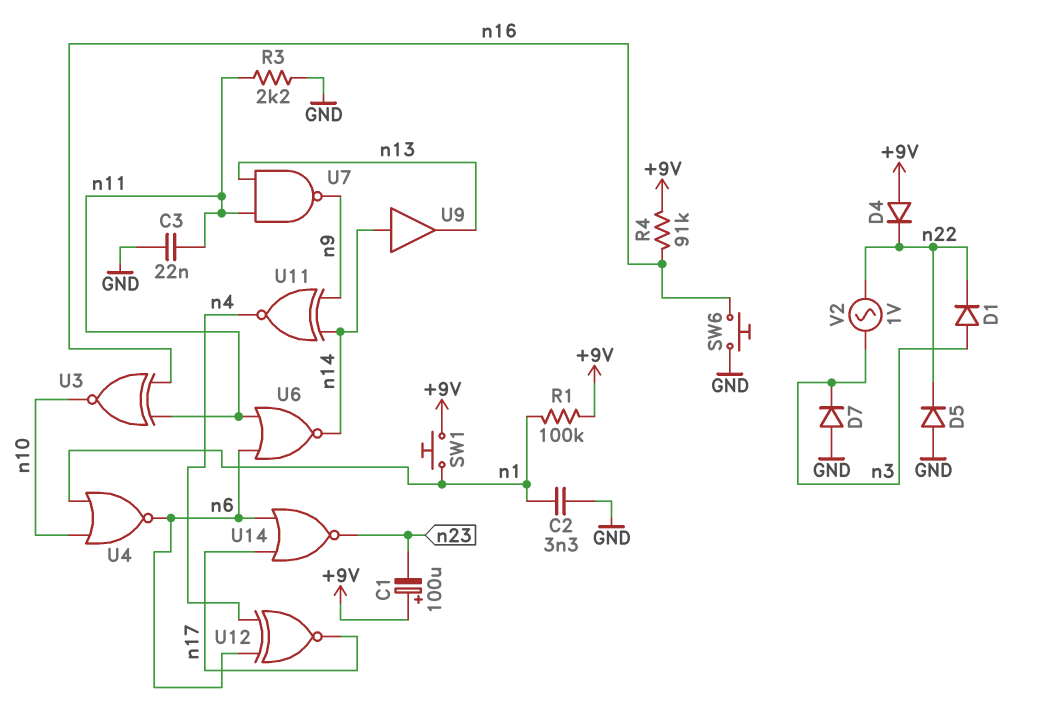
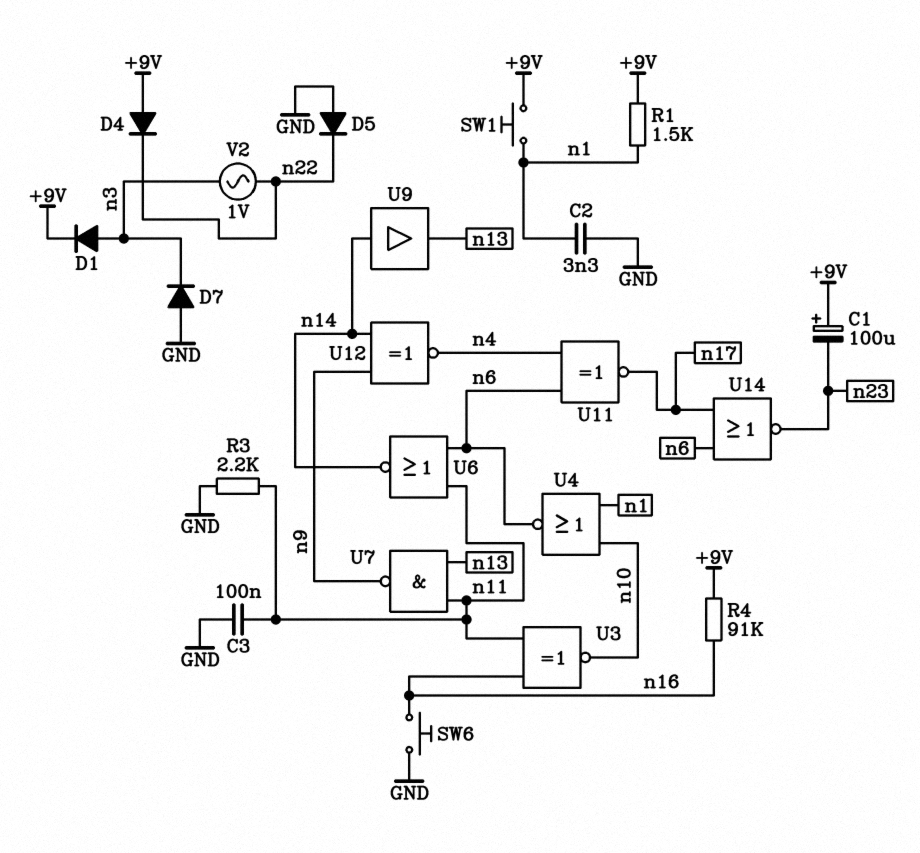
C3: 22nF (GND, n11) -> 100nF (GND, n11)
D1: diode (A n3, K n22) -> diode (A n3, K +9V)
R1: 100k (+9V, n1) -> 1.5k (+9V, n1)
U11: XNOR (in n9, in n14, out n4) -> XNOR (in n4, in n6, out n17)
U12: XNOR (in n4, in n6, out n17) -> XNOR (in n9, in n14, out n4)

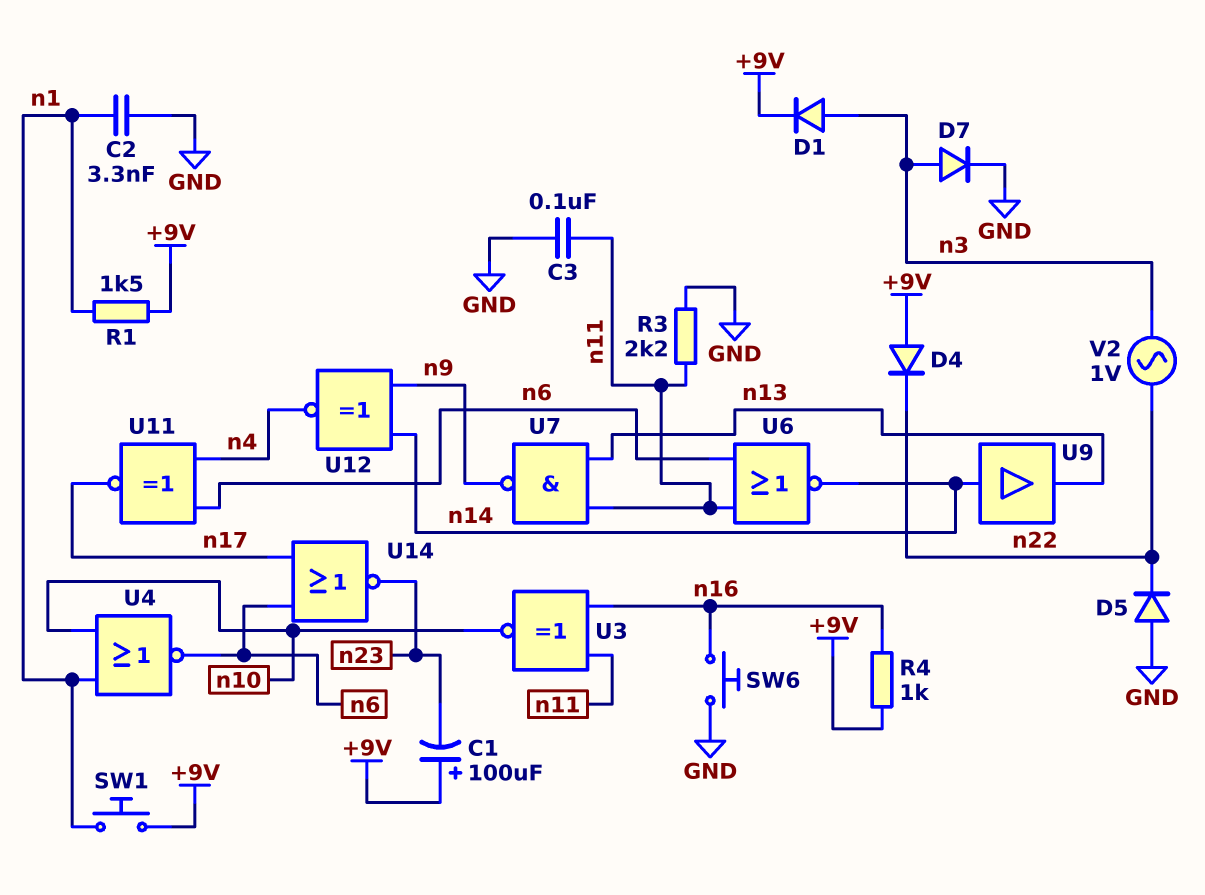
D7: diode (A GND, K n3) -> diode (A n3, K GND)
R4: 91k (+9V, n16) -> 1k (+9V, n16)

